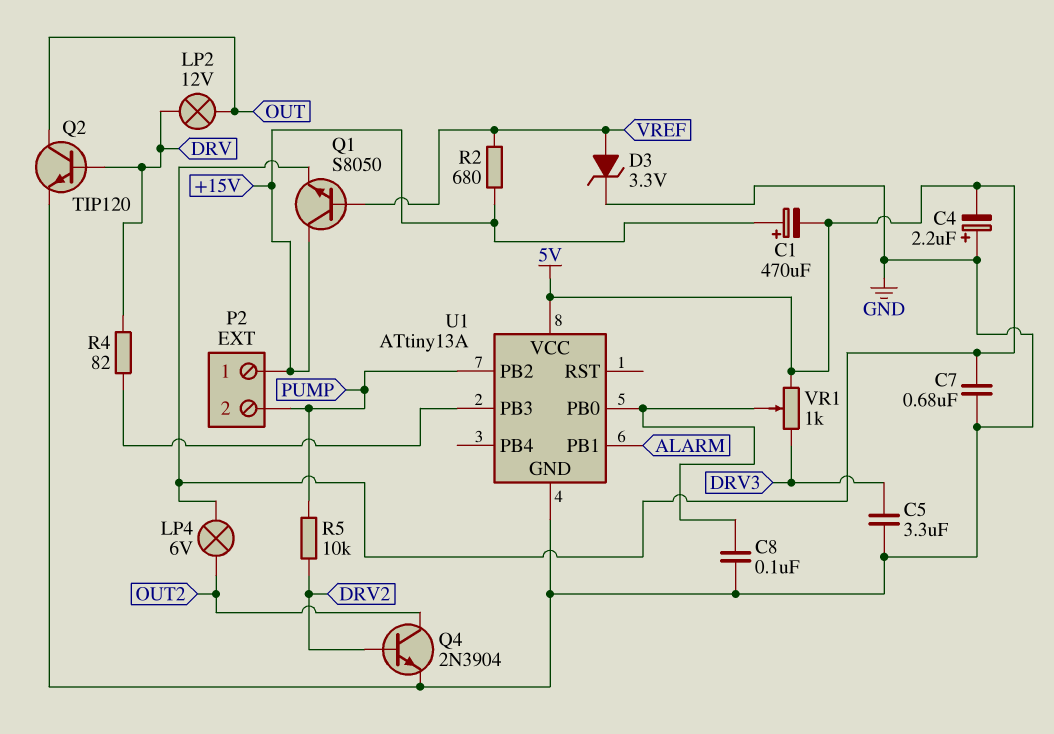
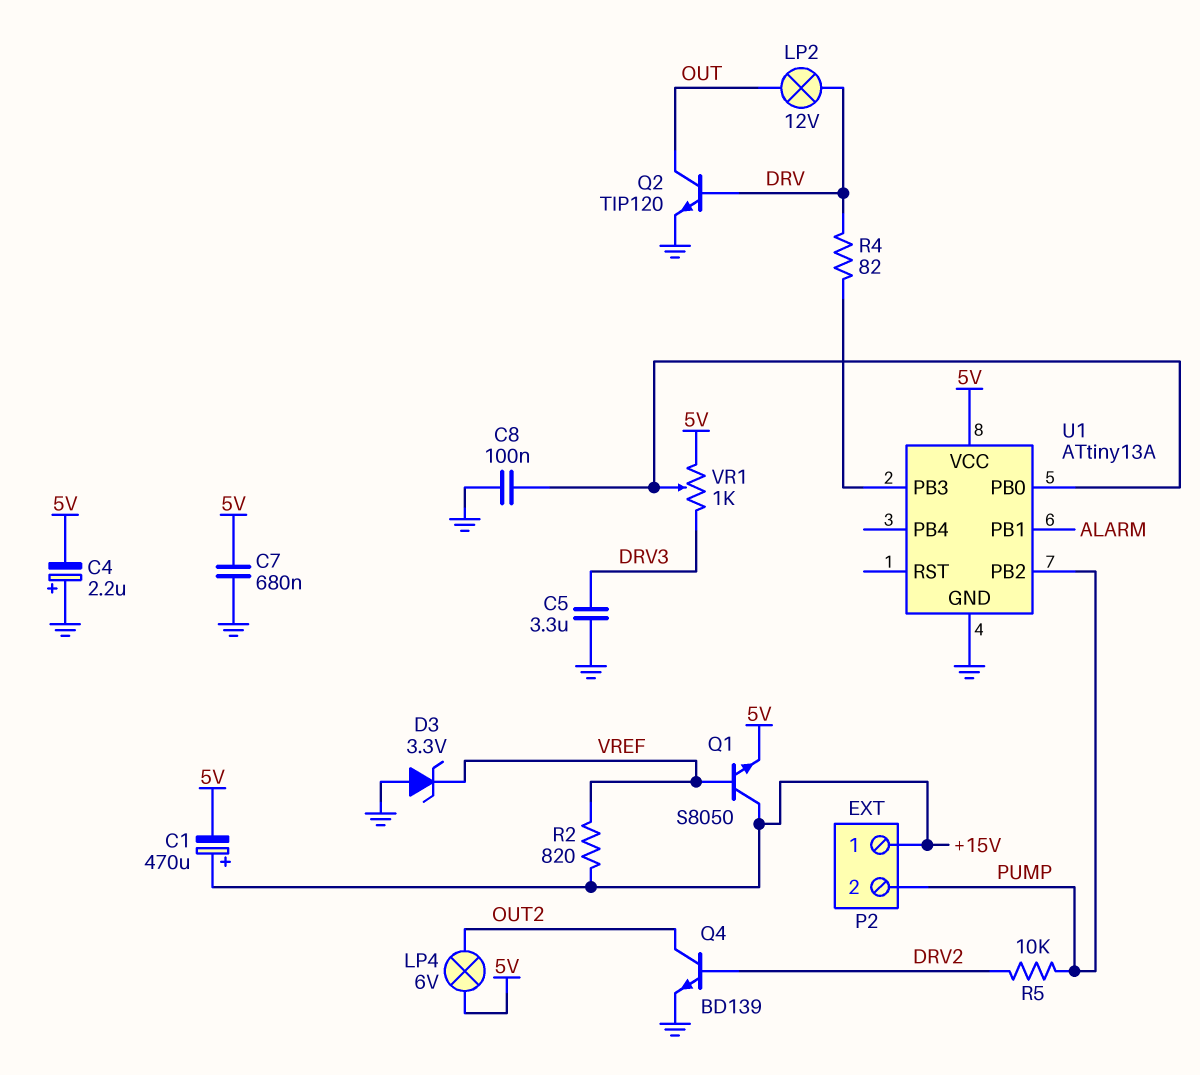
D3: zener 3.3V (A VREF, K GND) -> zener 3.3V (A GND, K VREF)
Q4: NPN 2N3904 (B DRV2, C OUT2, E GND) -> NPN BD139 (B DRV2, C OUT2, E GND)
R2: 680 (+15V, VREF) -> 820 (+15V, VREF)

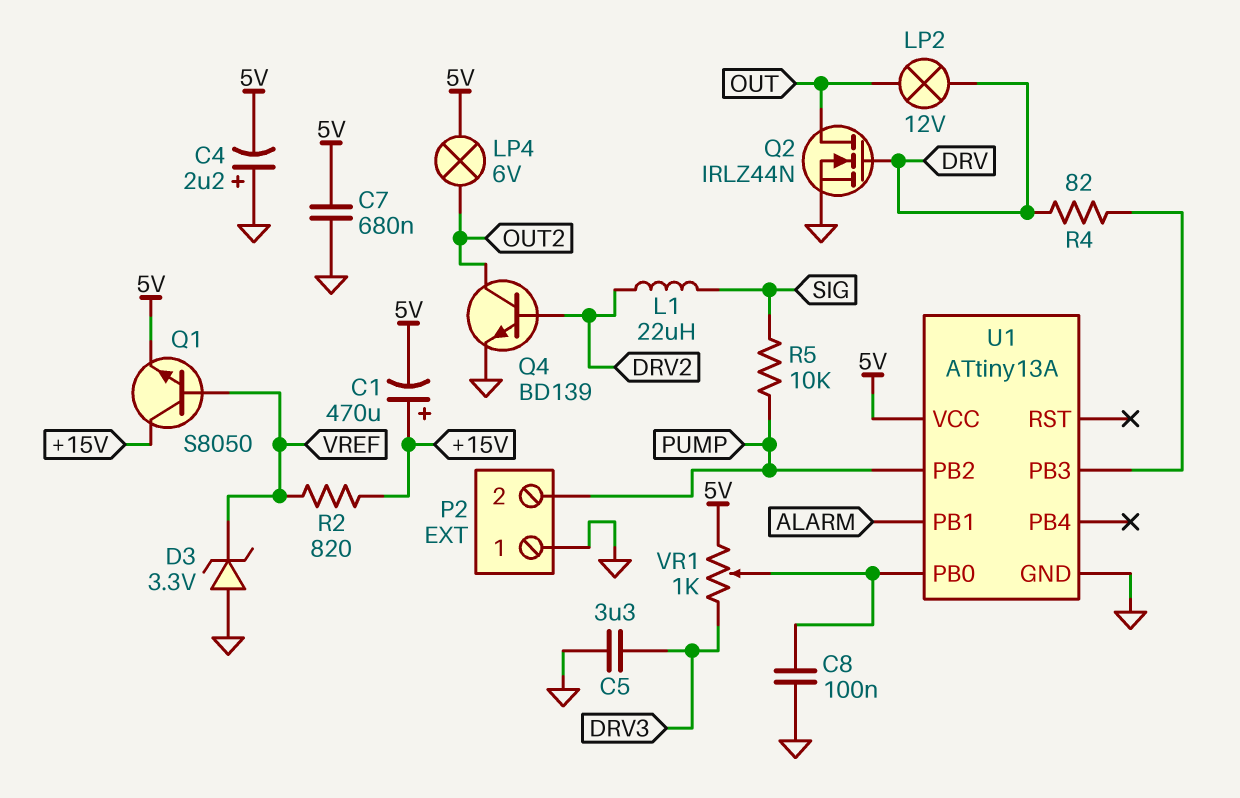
L1: none -> 22uH (DRV2, SIG)
P2 pin 1: +15V -> GND
Q2: NPN TIP120 (B DRV, C OUT, E GND) -> NMOS IRLZ44N (G DRV, D OUT, S GND)
R5: 10k (DRV2, PUMP) -> 10k (PUMP, SIG)

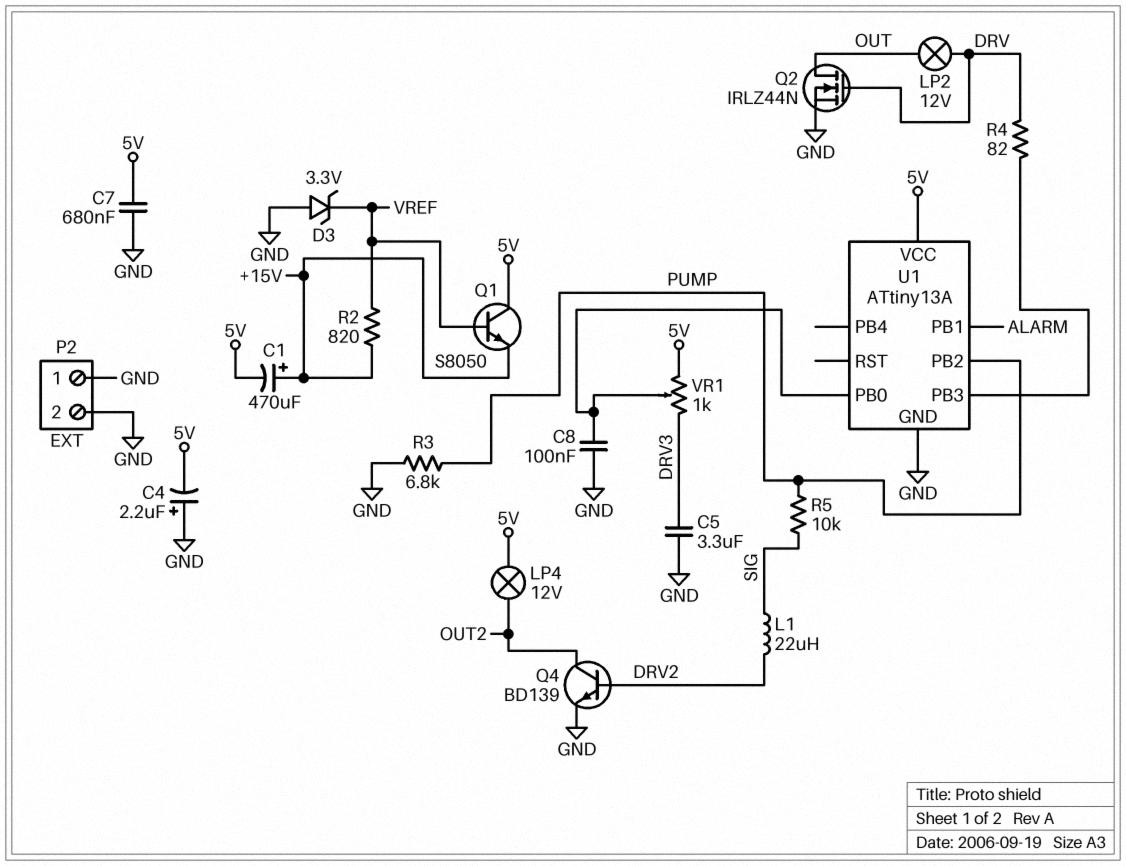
LP4: lamp 6V (5V, OUT2) -> lamp 12V (5V, OUT2)
P2 pin 2: PUMP -> GND
Q1: NPN S8050 (B VREF, C +15V, E 5V) -> NPN S8050 (B VREF, C 5V, E +15V)
R3: none -> 6.8k (GND, PUMP)

